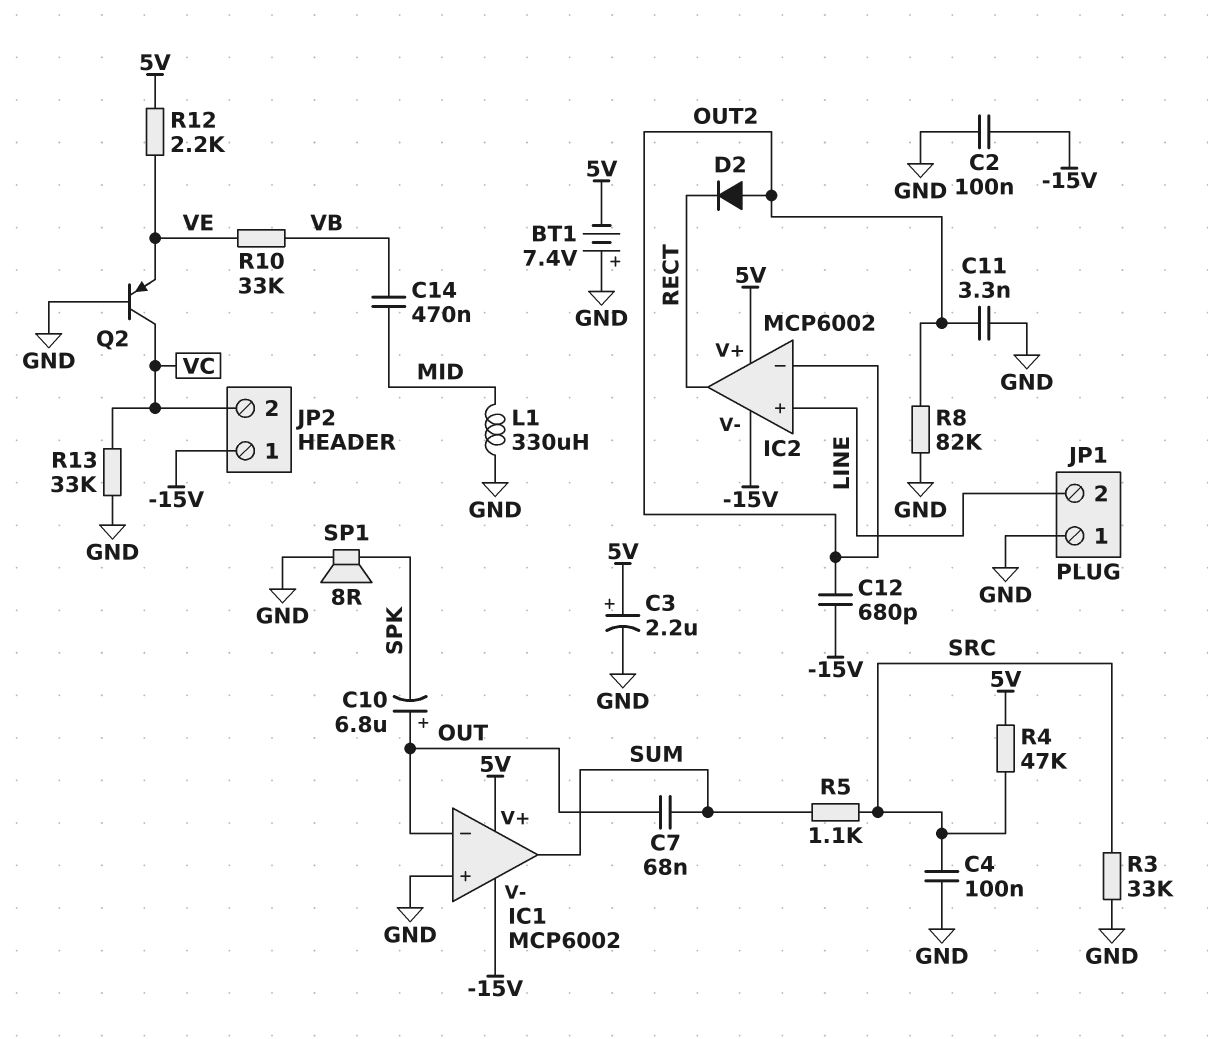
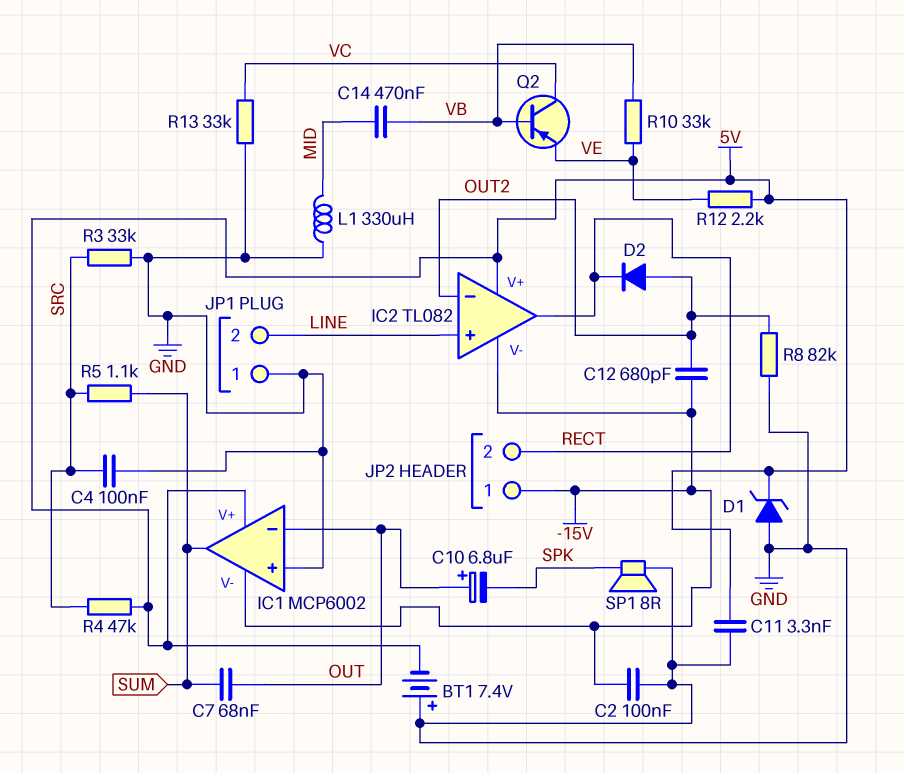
C3: 2.2uF (plus 5V, minus GND) -> none
C11: 3.3nF (GND, OUT2) -> 3.3nF (5V, GND)
D1: none -> zener (A GND, K 5V)
IC2: MCP6002 -> TL082
JP2 pin 2: VC -> RECT
Q2: PNP (B GND, C VC, E VE) -> PNP (B VB, C VC, E VE)

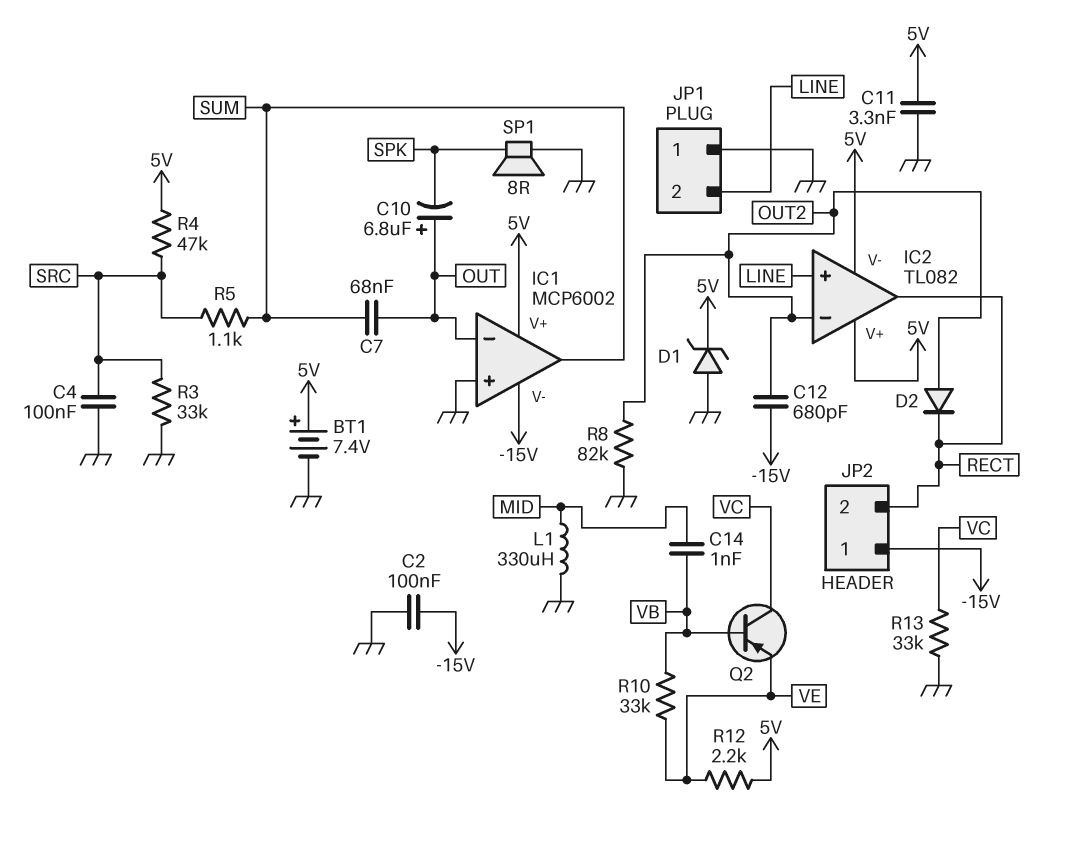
BT1: 7.4V (plus GND, minus 5V) -> 7.4V (plus 5V, minus GND)
C14: 470nF (MID, VB) -> 1nF (MID, VB)
IC2 pin V-: -15V -> 5V

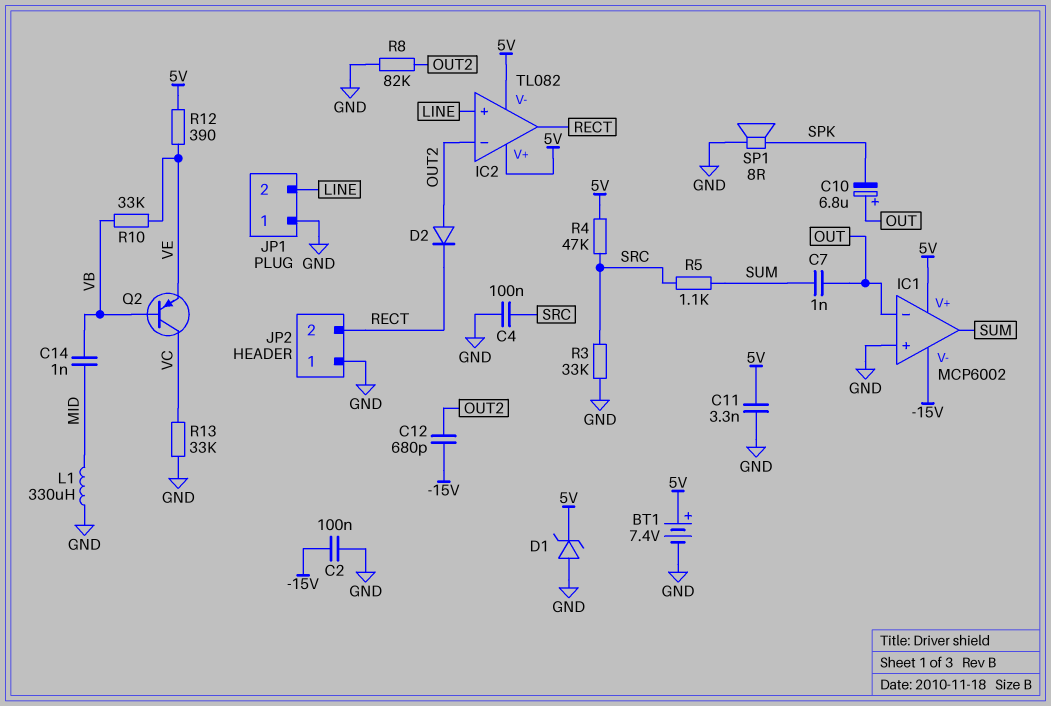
C7: 68nF (OUT, SUM) -> 1nF (OUT, SUM)
JP2 pin 1: -15V -> GND
R12: 2.2k (5V, VE) -> 390 (5V, VE)

